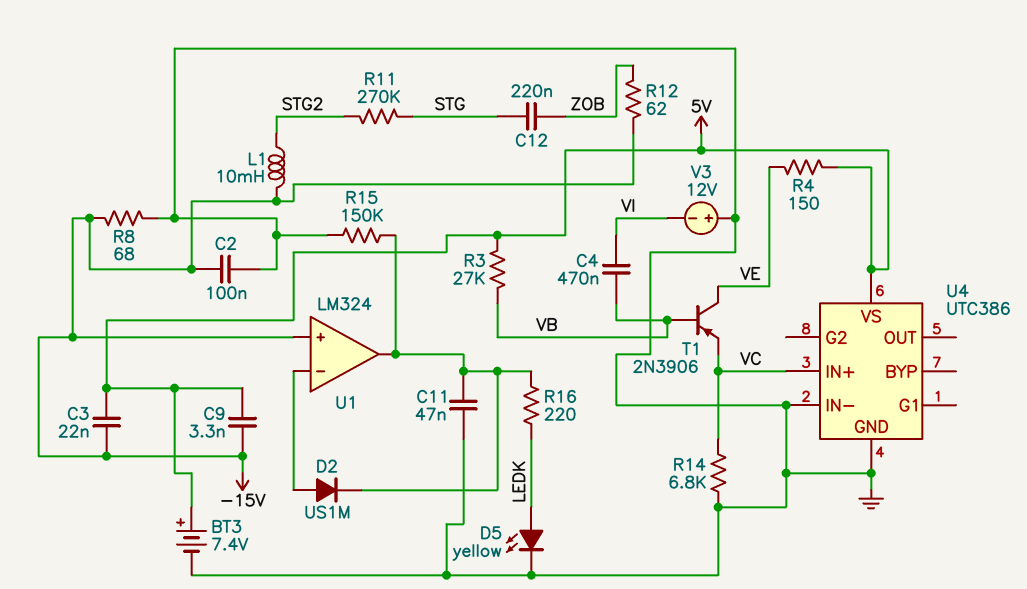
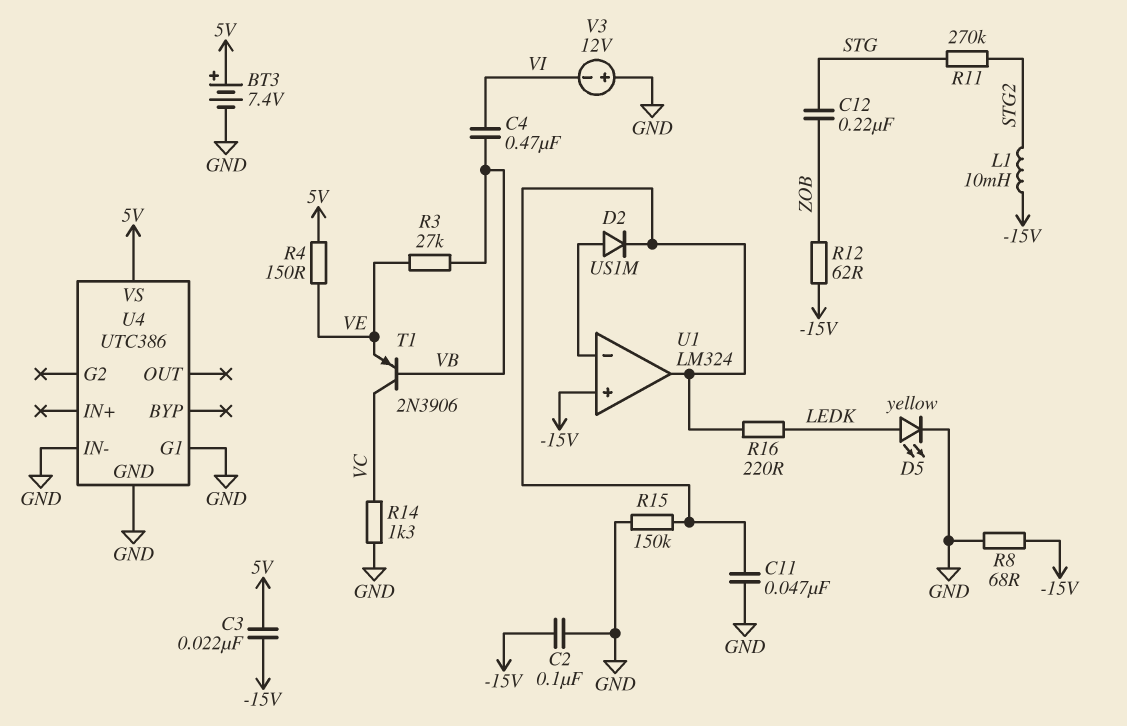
C9: 3.3nF (-15V, 5V) -> none
R3: 27k (5V, VB) -> 27k (VB, VE)
R14: 6.8k (GND, VC) -> 1.3k (GND, VC)
T1: PNP 2N3906 (B VB, C VE, E VC) -> PNP 2N3906 (B VB, C VC, E VE)
U4 pin G1: none -> GND
U4 pin IN+: VC -> none

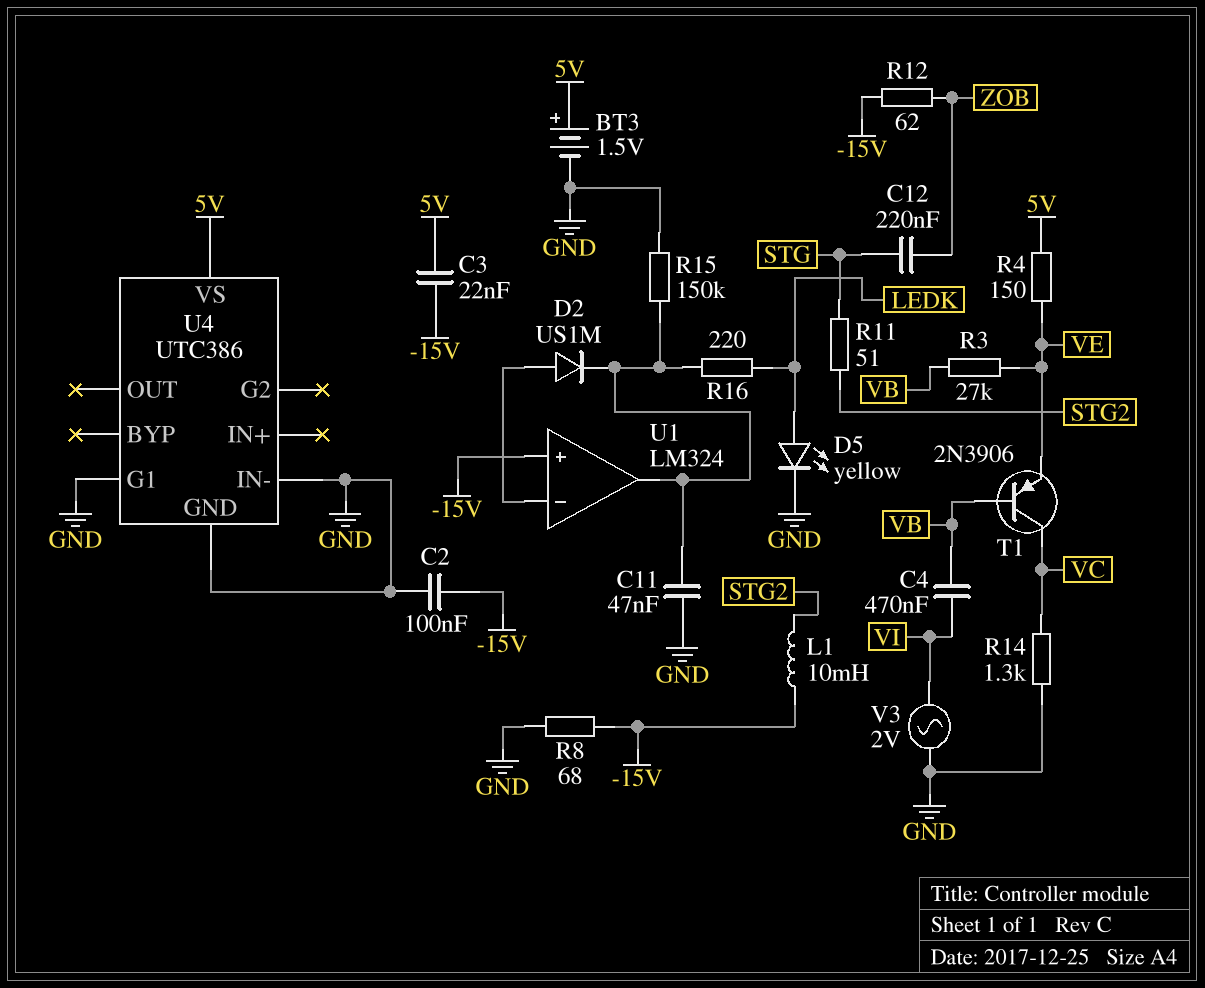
BT3: 7.4V (plus 5V, minus GND) -> 1.5V (plus 5V, minus GND)
R11: 270k (STG, STG2) -> 51 (STG, STG2)
V3: 12V (plus GND, minus VI) -> AC 2V (GND, VI)

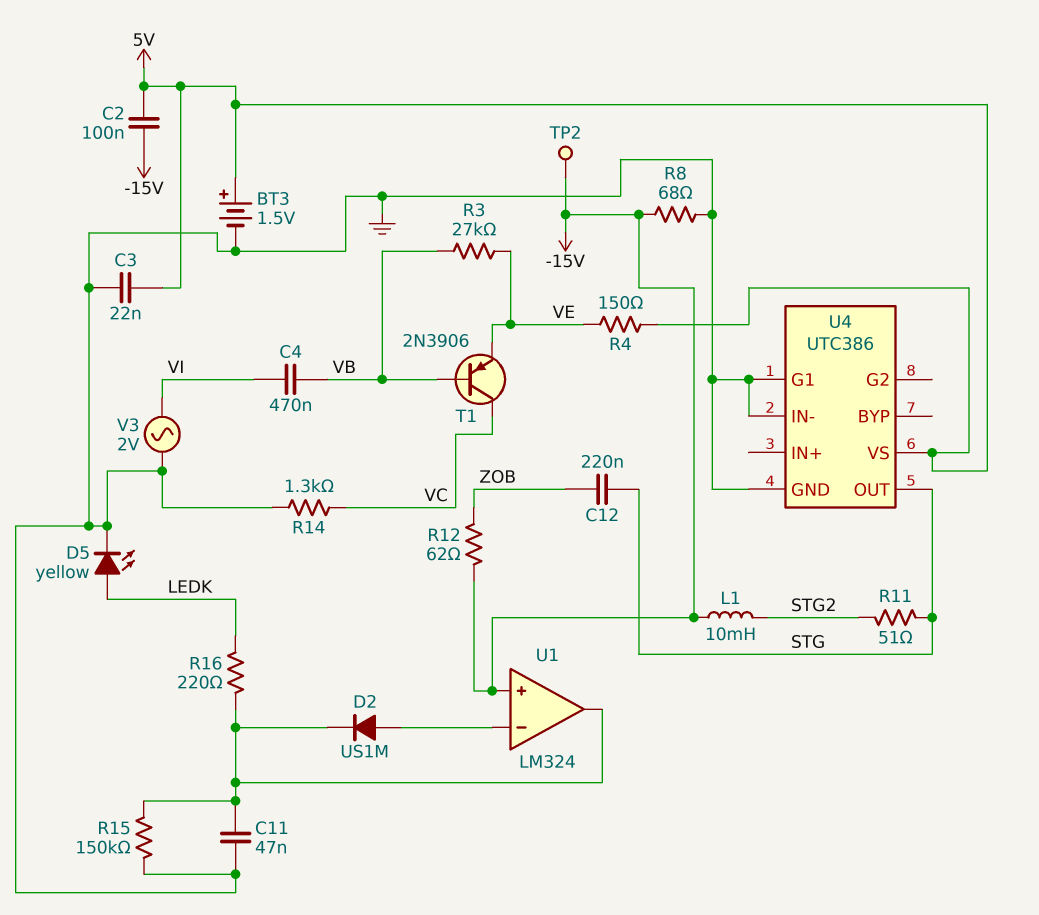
C2: 100nF (-15V, GND) -> 100nF (-15V, 5V)
C3: 22nF (-15V, 5V) -> 22nF (5V, GND)
TP2: none -> test point (-15V)
U4 pin OUT: none -> STG

